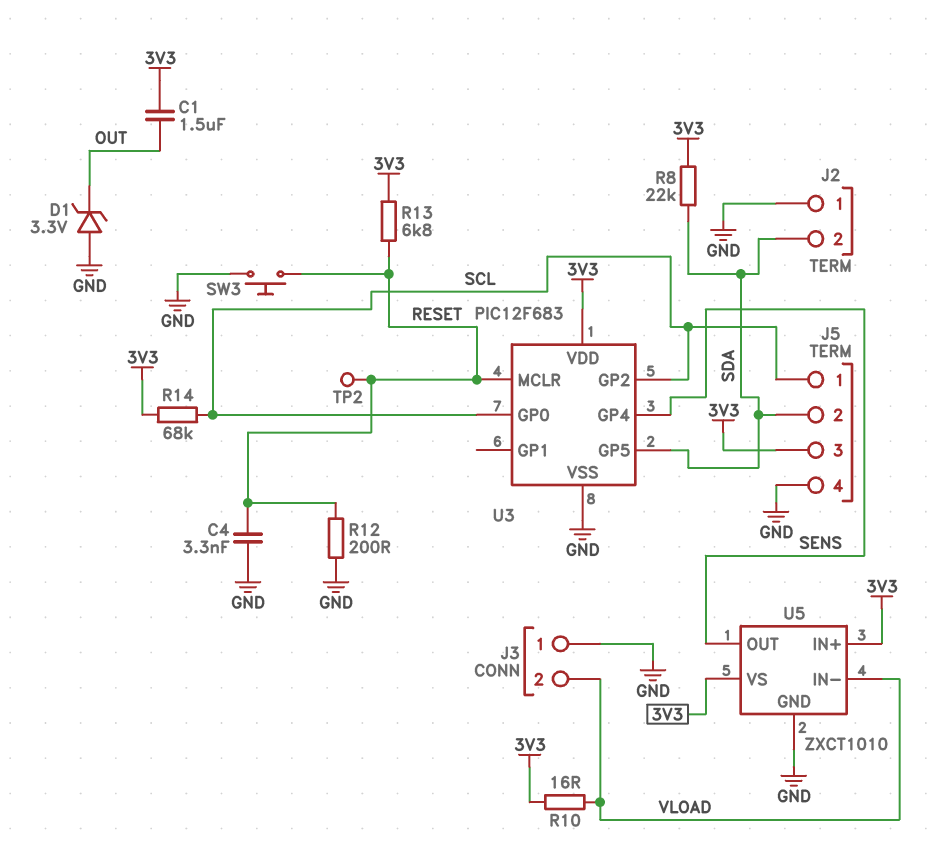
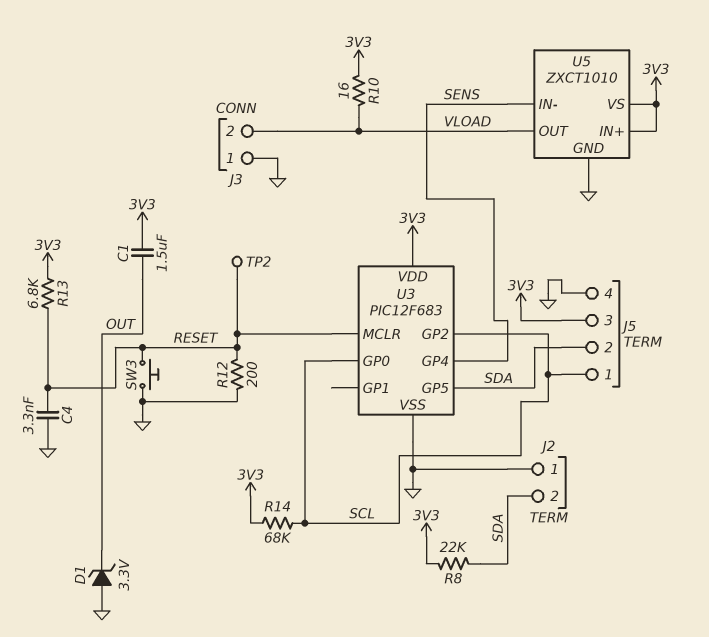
U5 pin IN-: VLOAD -> SENS
U5 pin OUT: SENS -> VLOAD

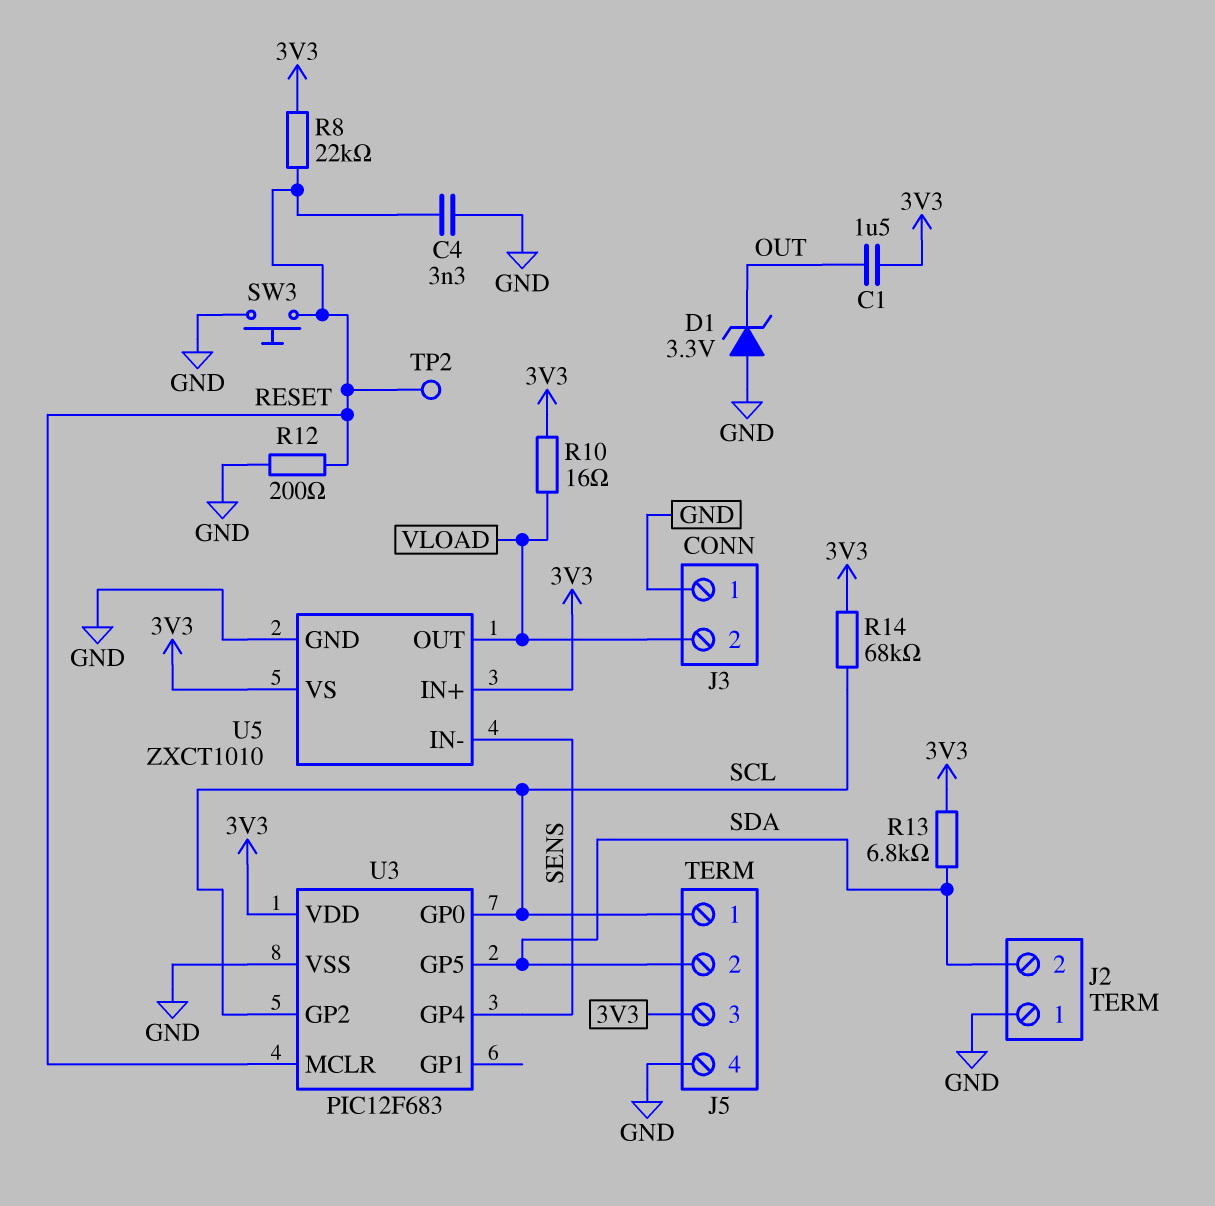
R8: 22k (3V3, SDA) -> 22k (3V3, RESET)
R13: 6.8k (3V3, RESET) -> 6.8k (3V3, SDA)

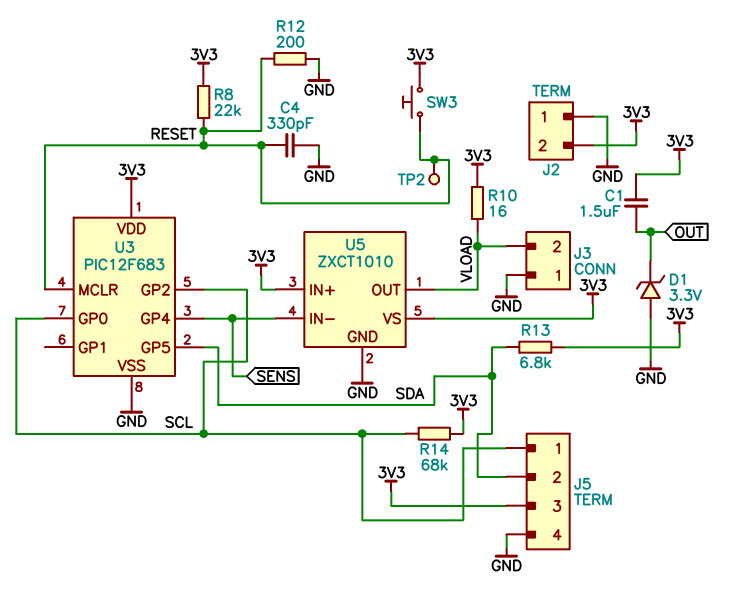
C4: 3.3nF (GND, RESET) -> 330pF (GND, RESET)
J2 pin 2: SDA -> 3V3
SW3: button (GND, RESET) -> button (3V3, RESET)

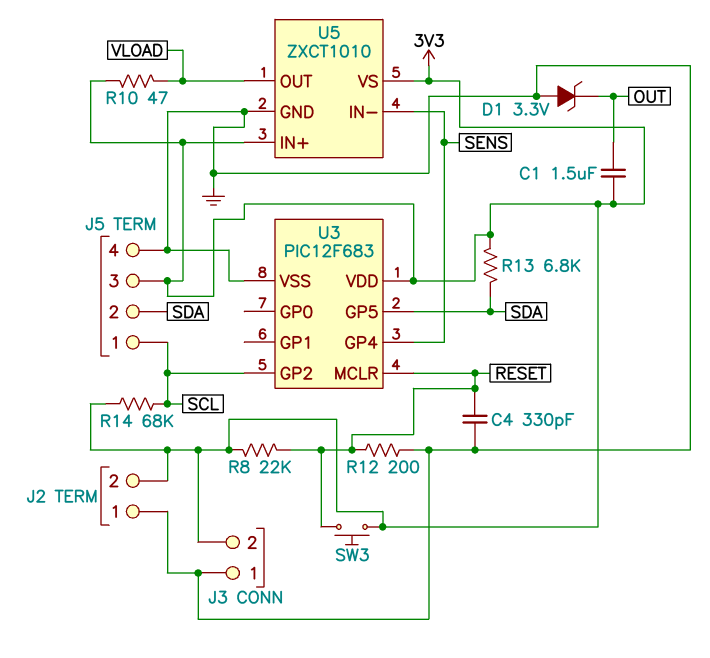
J3 pin 2: VLOAD -> 3V3
R10: 16 (3V3, VLOAD) -> 47 (3V3, VLOAD)
TP2: test point (RESET) -> none
U3 pin GP0: SCL -> none

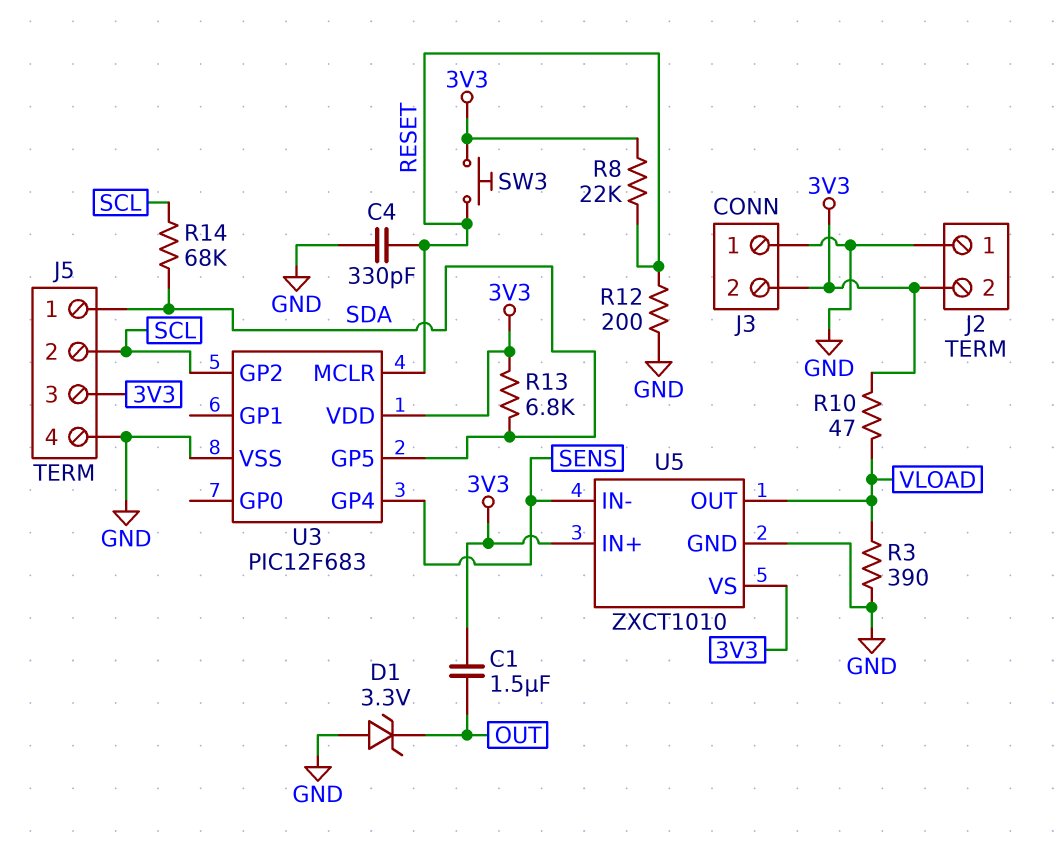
J5 pin 1: SCL -> SDA
J5 pin 2: SDA -> SCL
R3: none -> 390 (GND, VLOAD)
R14: 68k (3V3, SCL) -> 68k (SCL, SDA)

